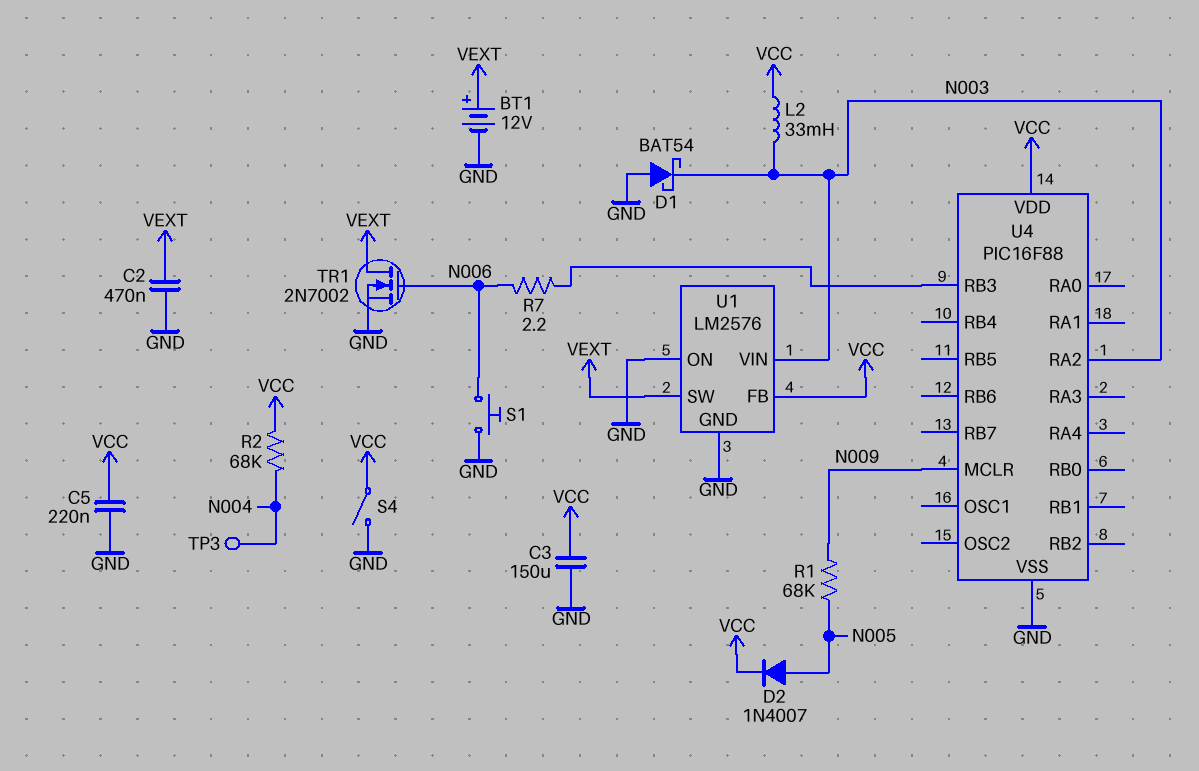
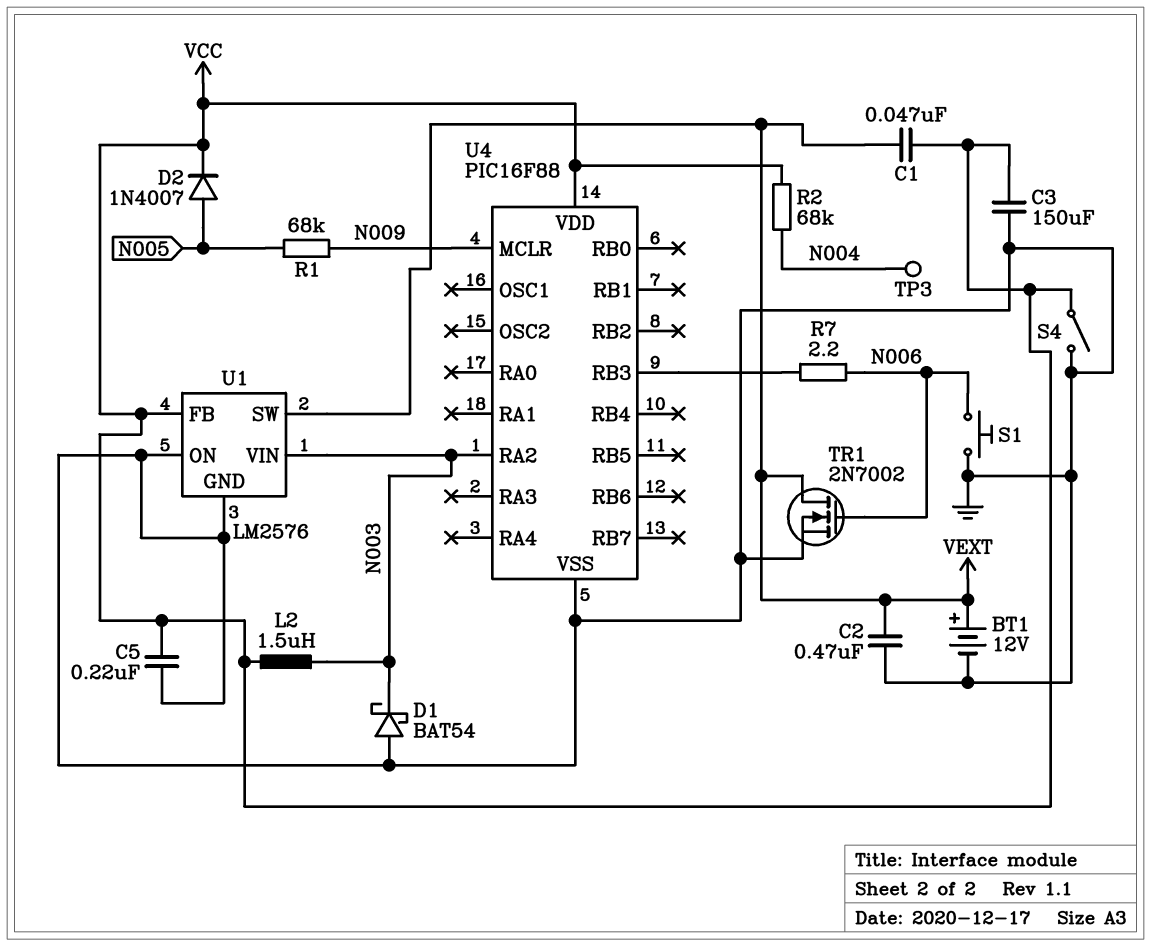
C1: none -> 47nF (VCC, VEXT)
L2: 33mH (N003, VCC) -> 1.5uH (N003, VCC)

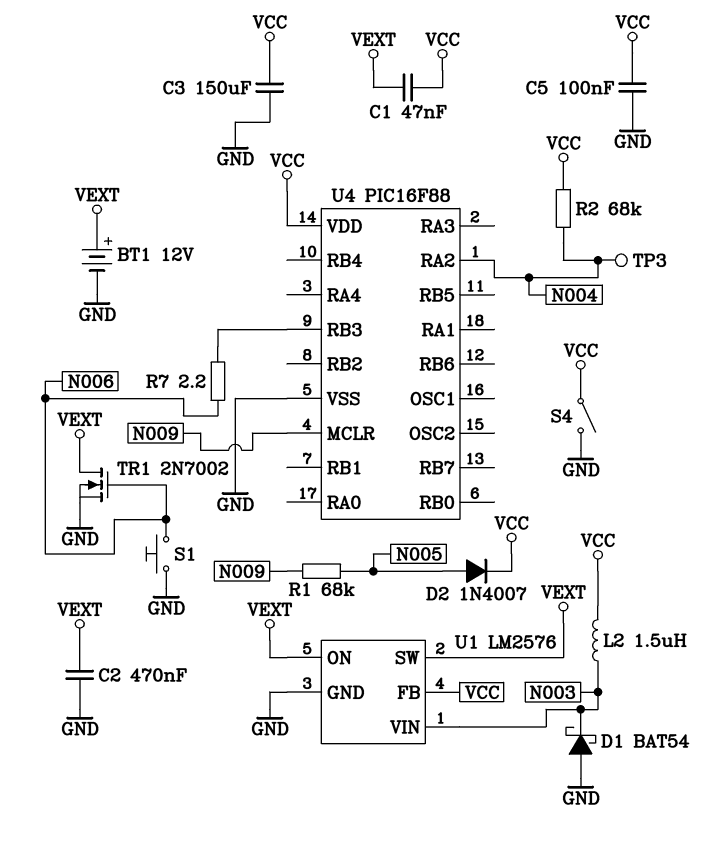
C5: 220nF (GND, VCC) -> 100nF (GND, VCC)
U1 pin ON: GND -> VEXT
U4 pin RA2: N003 -> N004

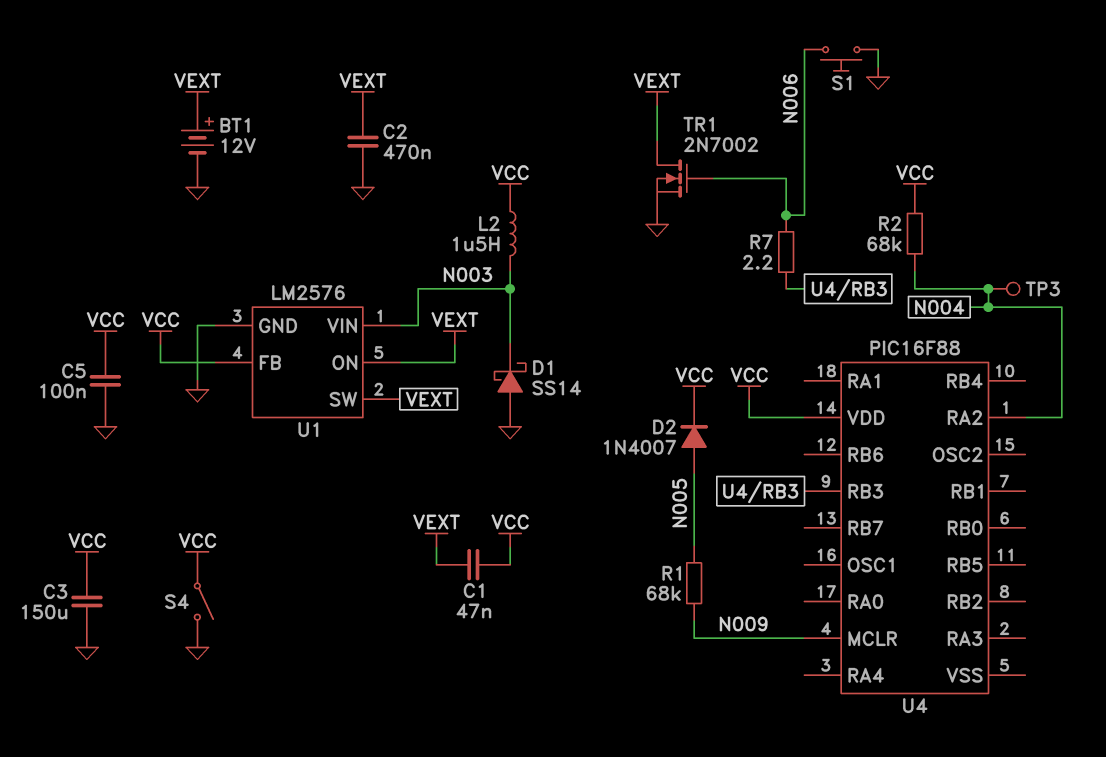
D1: schottky BAT54 (A GND, K N003) -> schottky SS14 (A GND, K N003)
U4 pin VSS: GND -> none

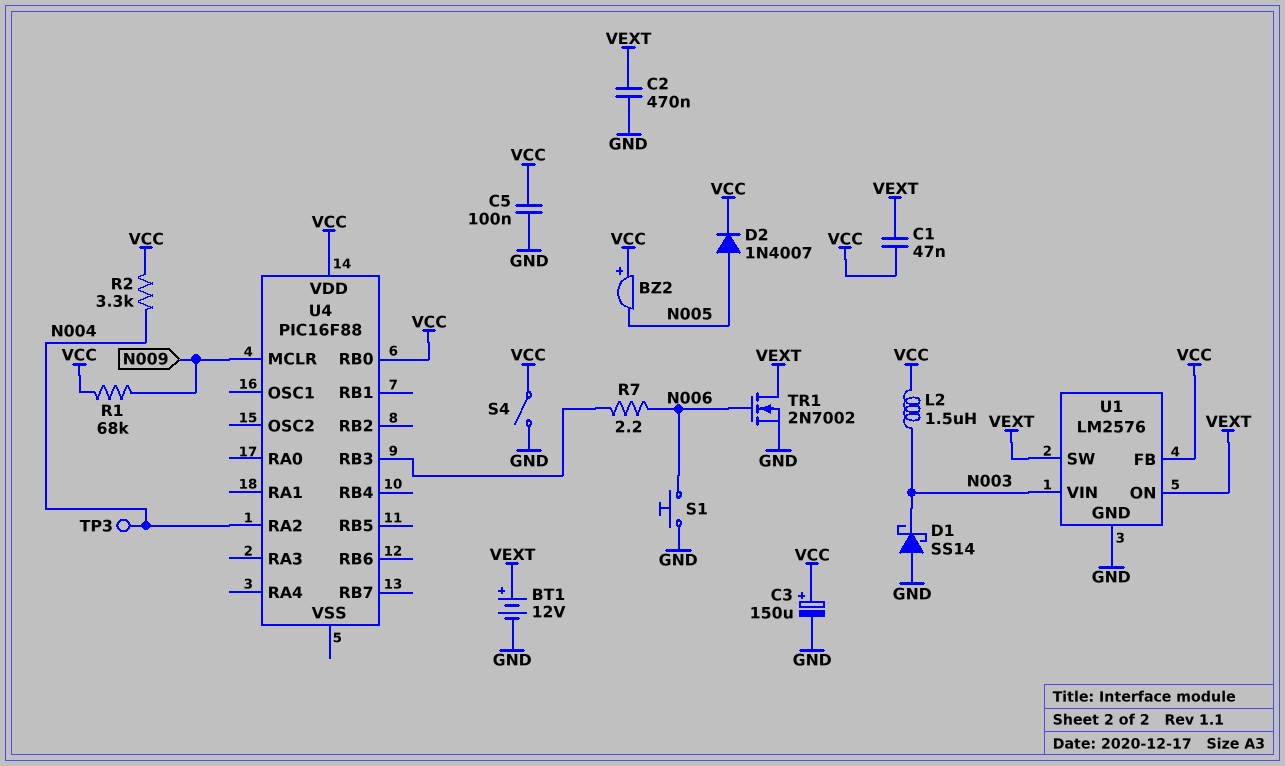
BZ2: none -> buzzer (plus VCC, minus N005)
C3: 150uF (GND, VCC) -> 150uF (plus VCC, minus GND)
R1: 68k (N005, N009) -> 68k (N009, VCC)
R2: 68k (N004, VCC) -> 3.3k (N004, VCC)
U4 pin RB0: none -> VCC

